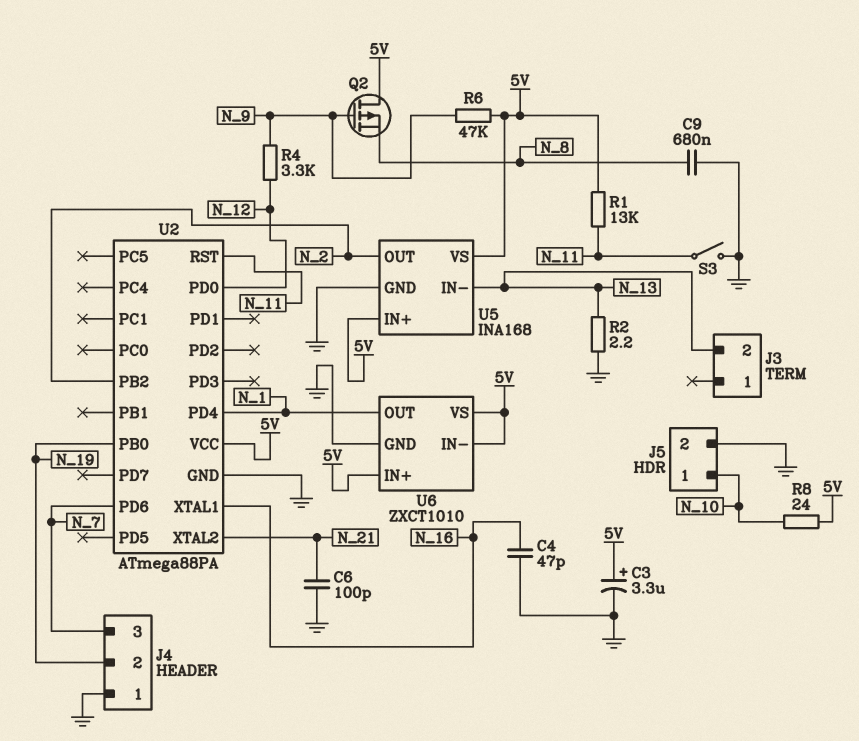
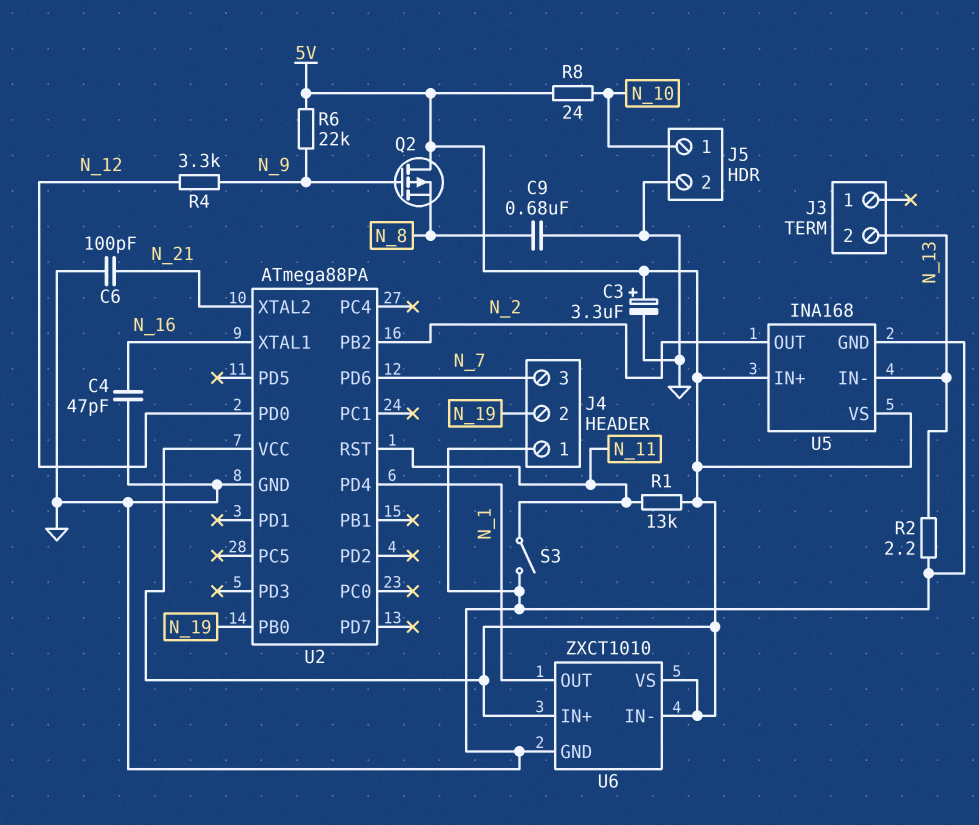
R6: 47k (5V, N_9) -> 22k (5V, N_9)

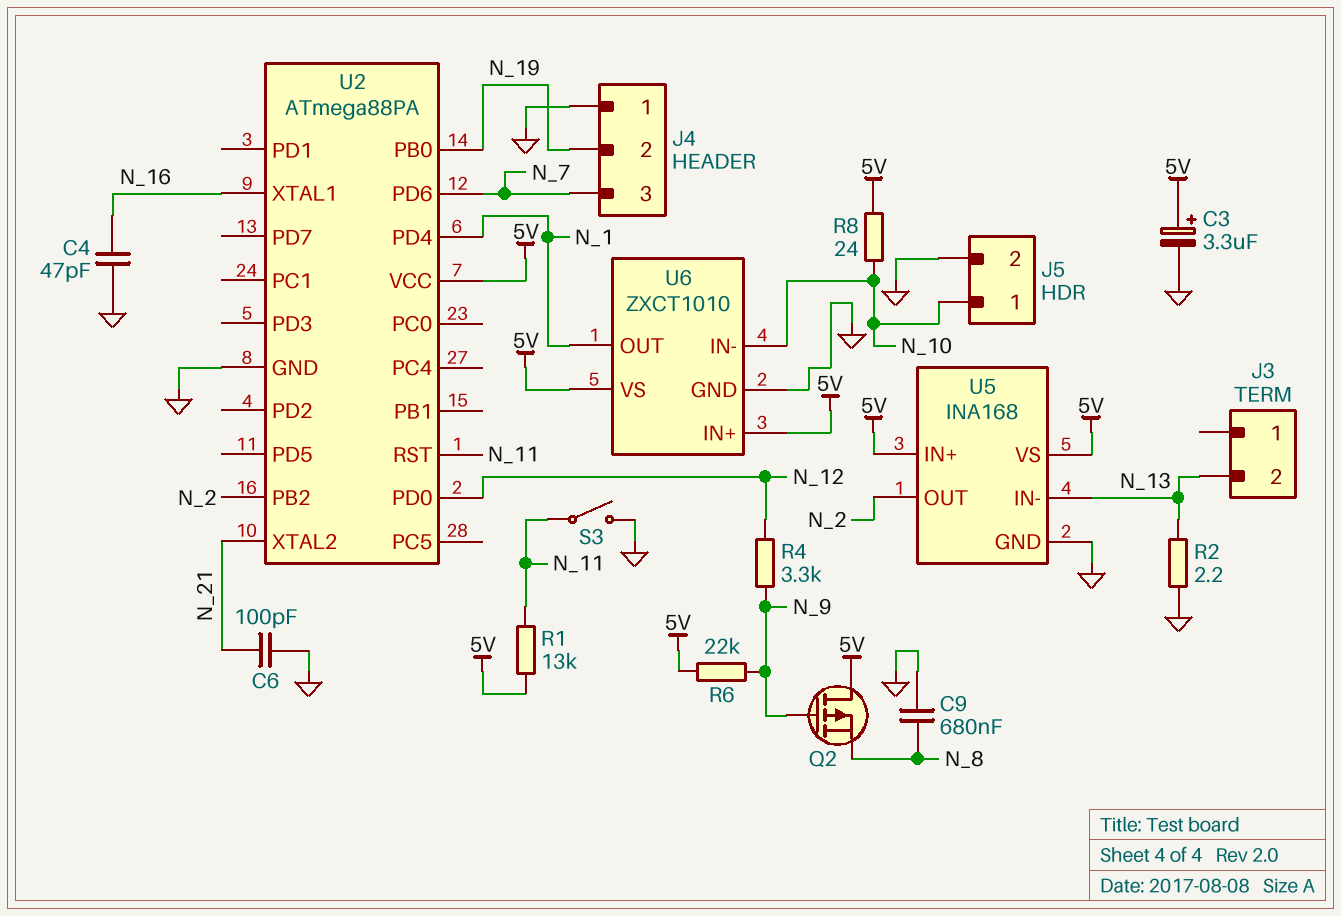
U6 pin IN-: 5V -> N_10

